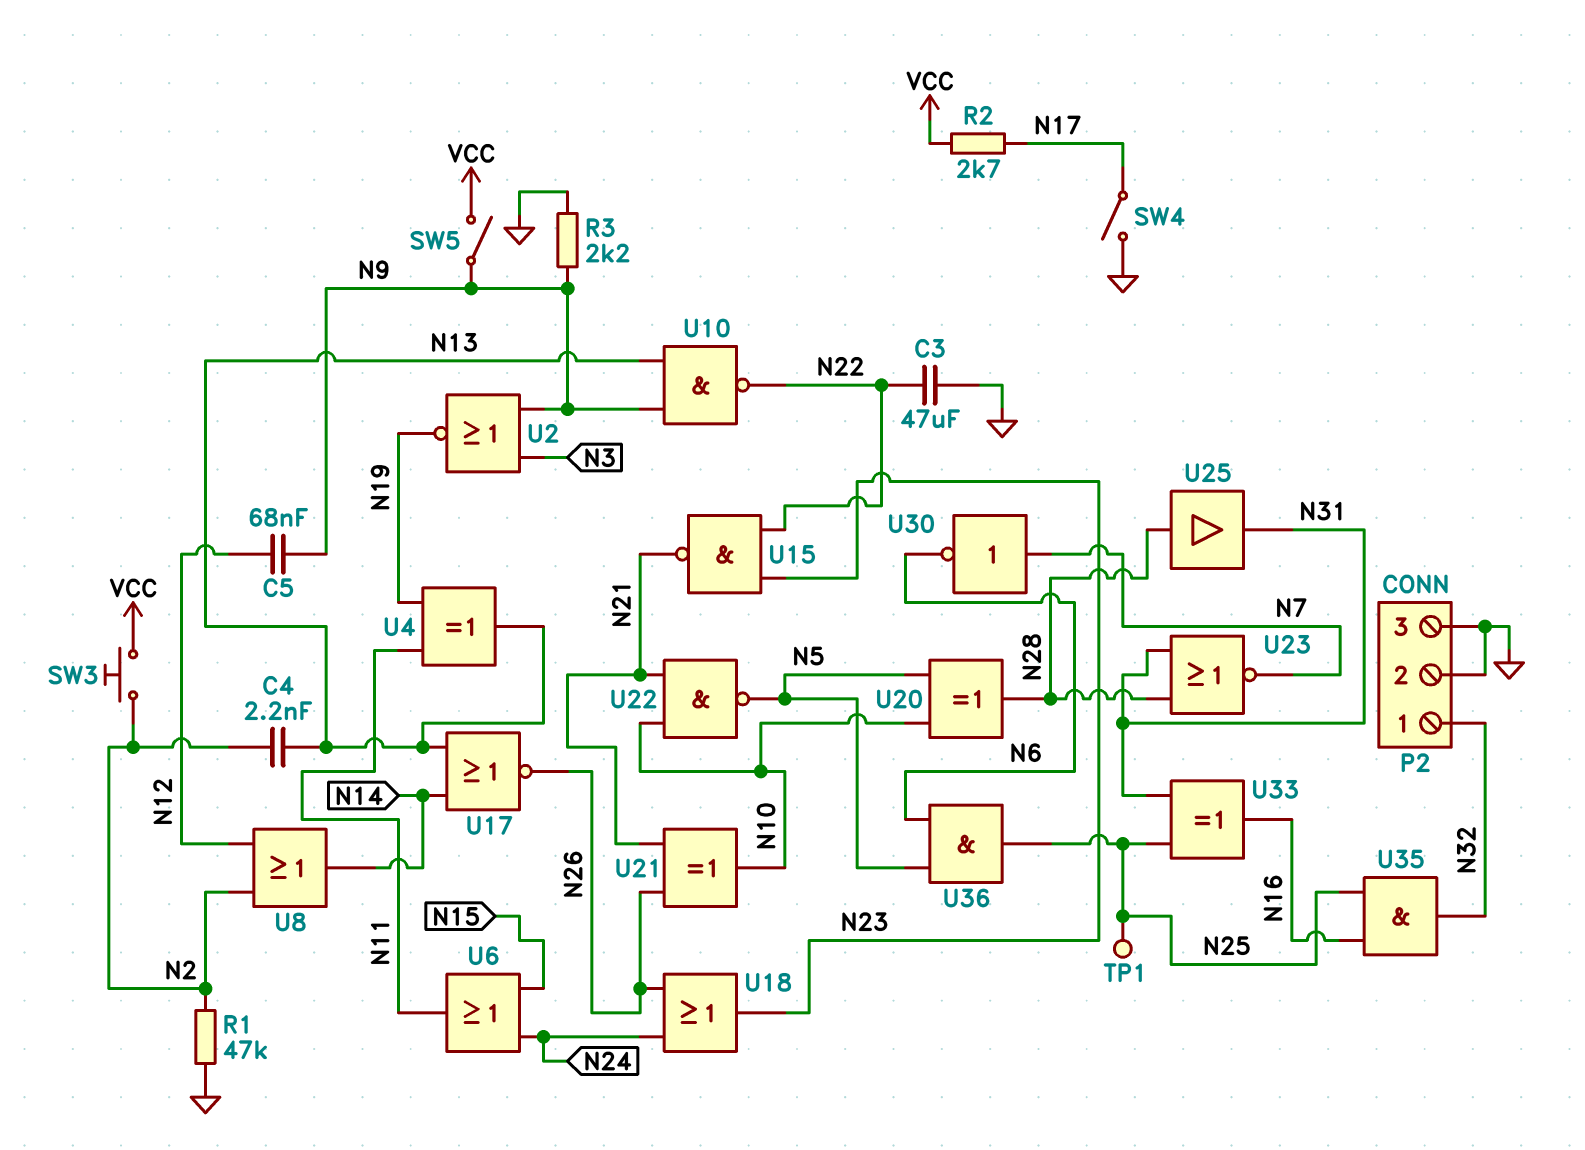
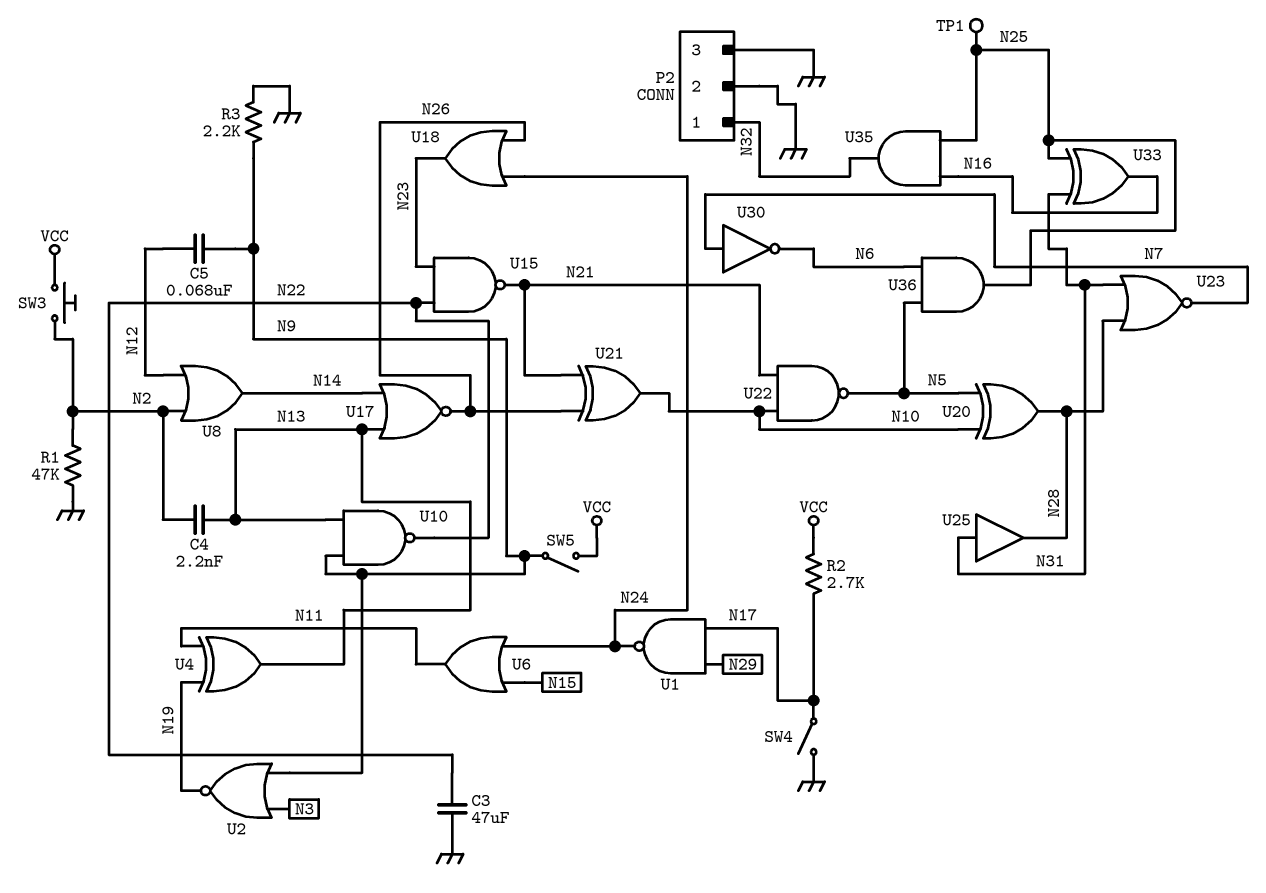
U1: none -> NAND (in N17, in N29, out N24)
U25: buffer (in N28, out N31) -> buffer (in N31, out N28)

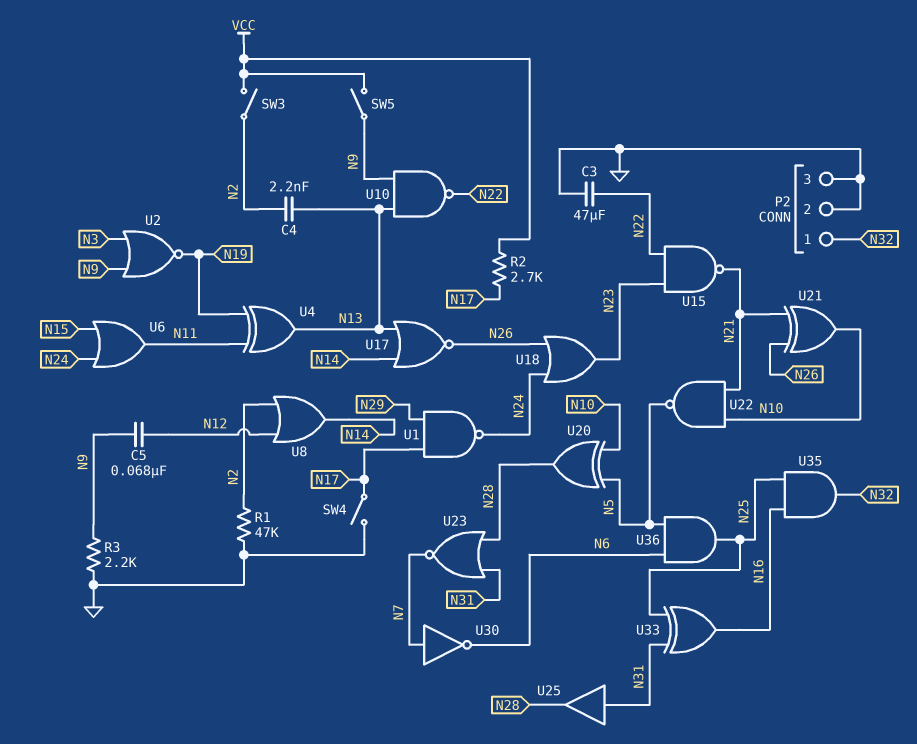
SW3: button (N2, VCC) -> switch (N2, VCC)
TP1: test point (N25) -> none

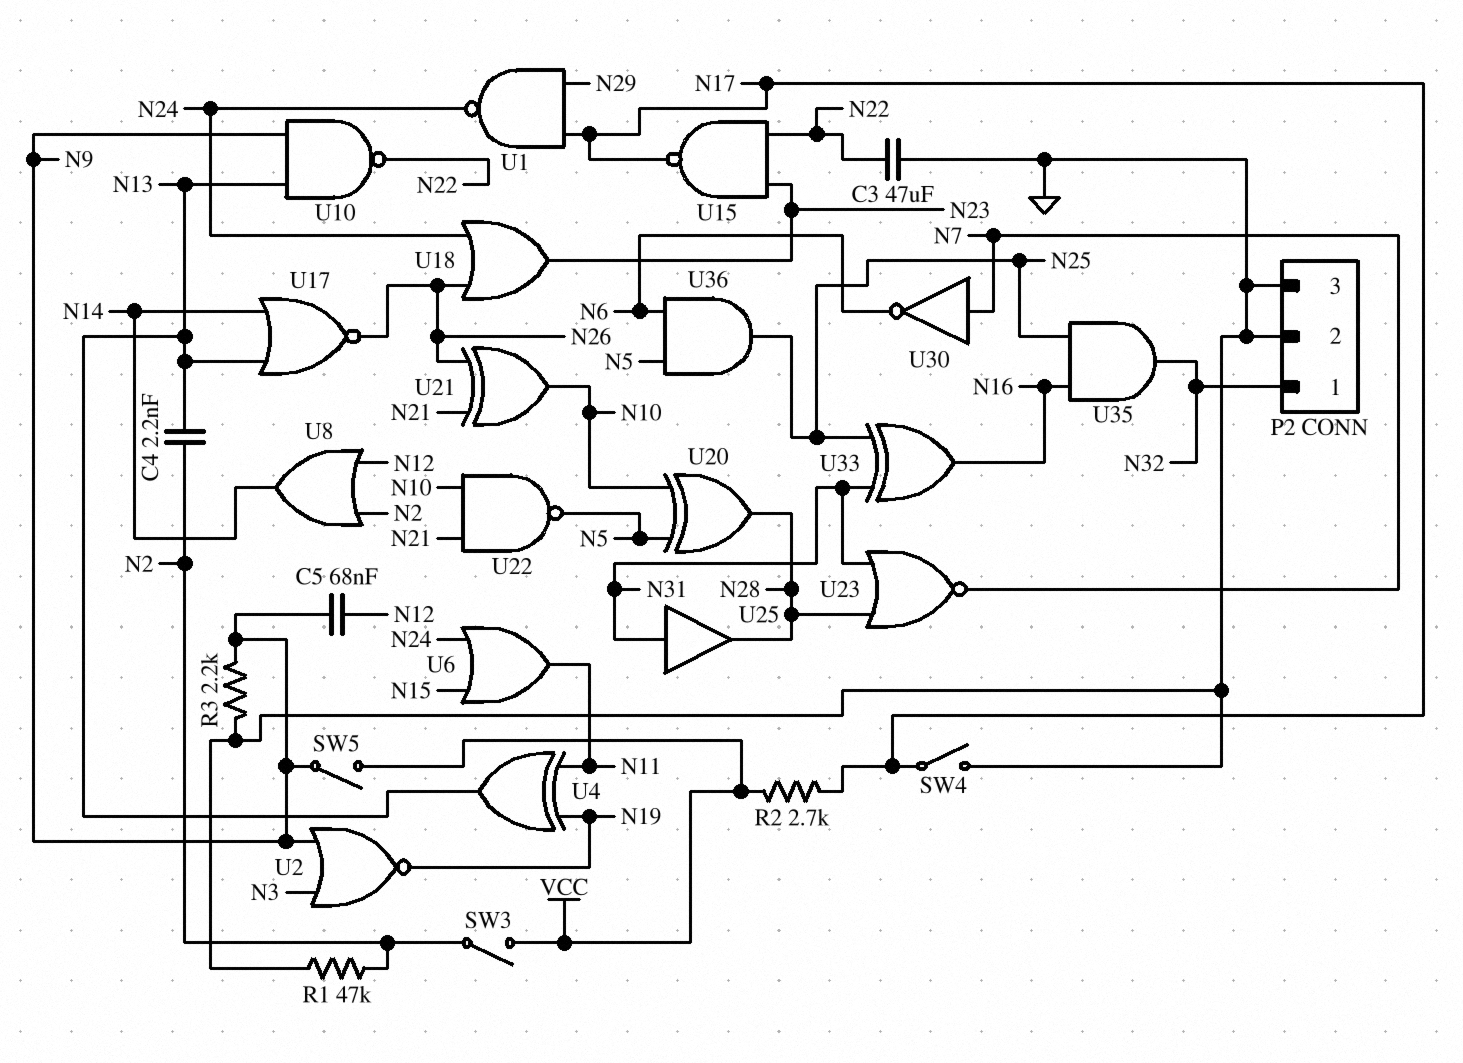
U15: NAND (in N22, in N23, out N21) -> NAND (in N22, in N23, out N17)

